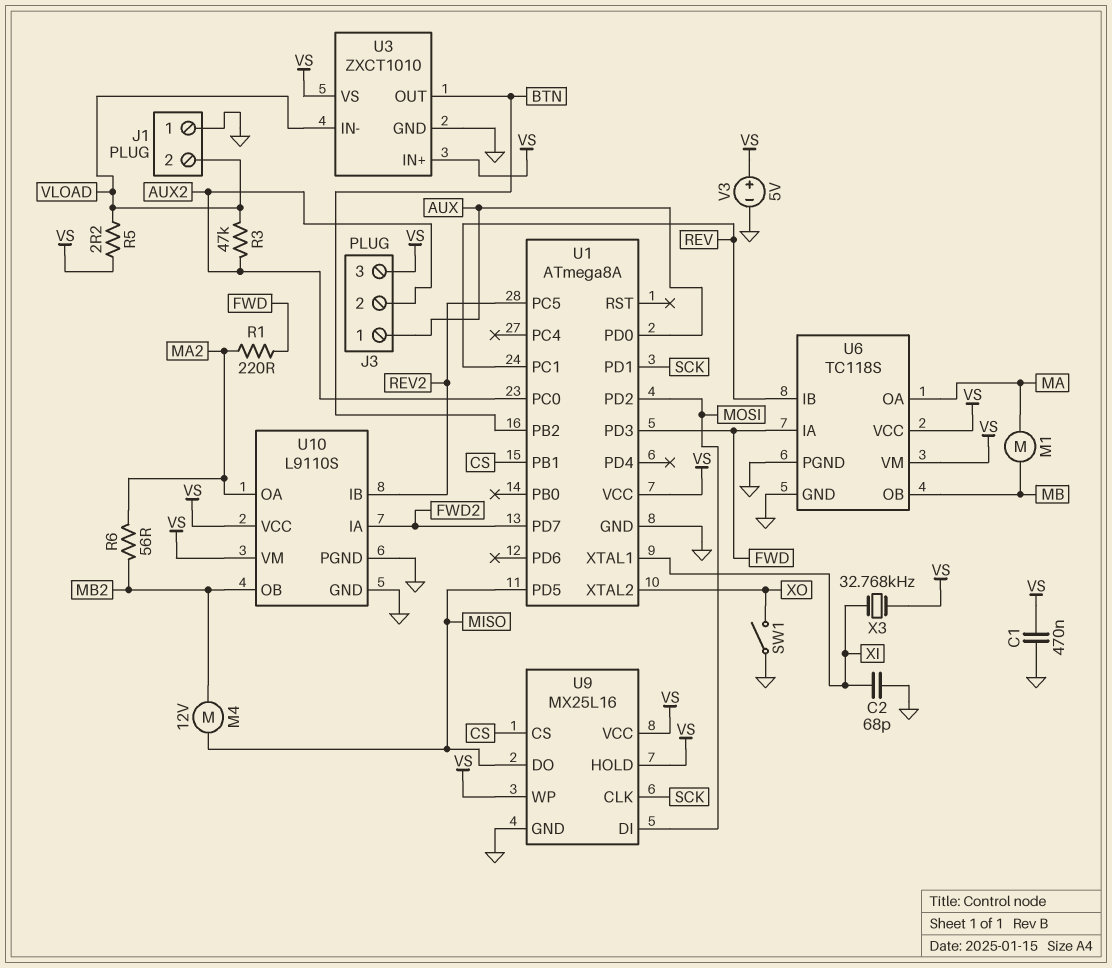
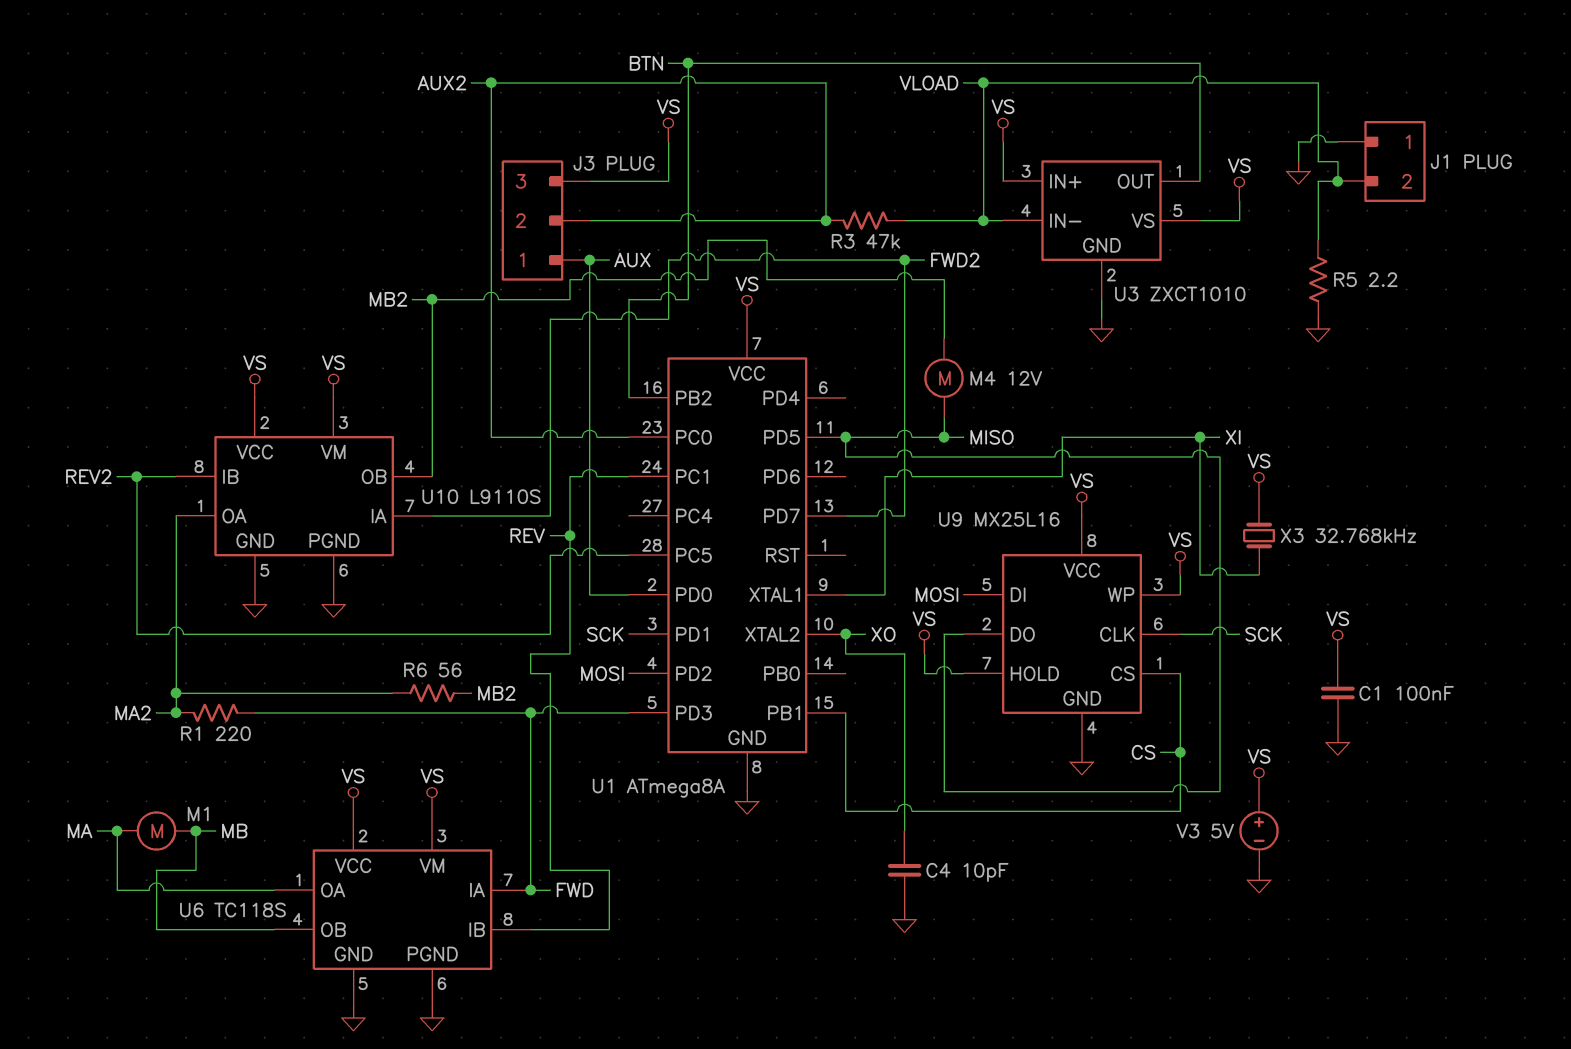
C1: 470nF (GND, VS) -> 100nF (GND, VS)
C2: 68pF (GND, XI) -> none
C4: none -> 10pF (GND, XO)
R5: 2.2 (VLOAD, VS) -> 2.2 (GND, VLOAD)
SW1: switch (GND, XO) -> none

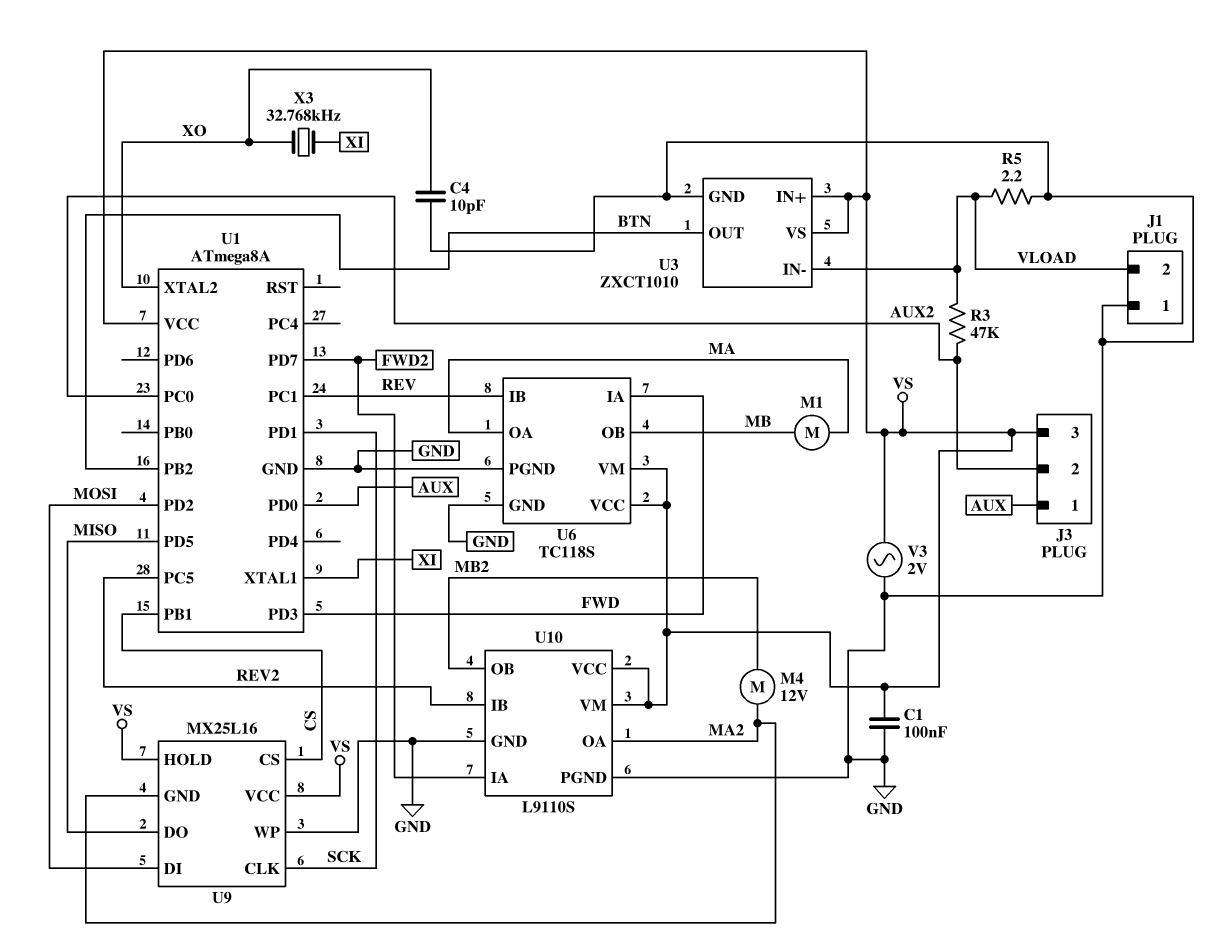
M4: motor 12V (MB2, MISO) -> motor 12V (MA2, MB2)
R1: 220 (FWD, MA2) -> none
R6: 56 (MA2, MB2) -> none
U9 pin GND: GND -> MA2
U9 pin WP: VS -> GND
V3: 5V (plus VS, minus GND) -> AC 2V (GND, VS)
X3: 32.768kHz (VS, XI) -> 32.768kHz (XI, XO)

